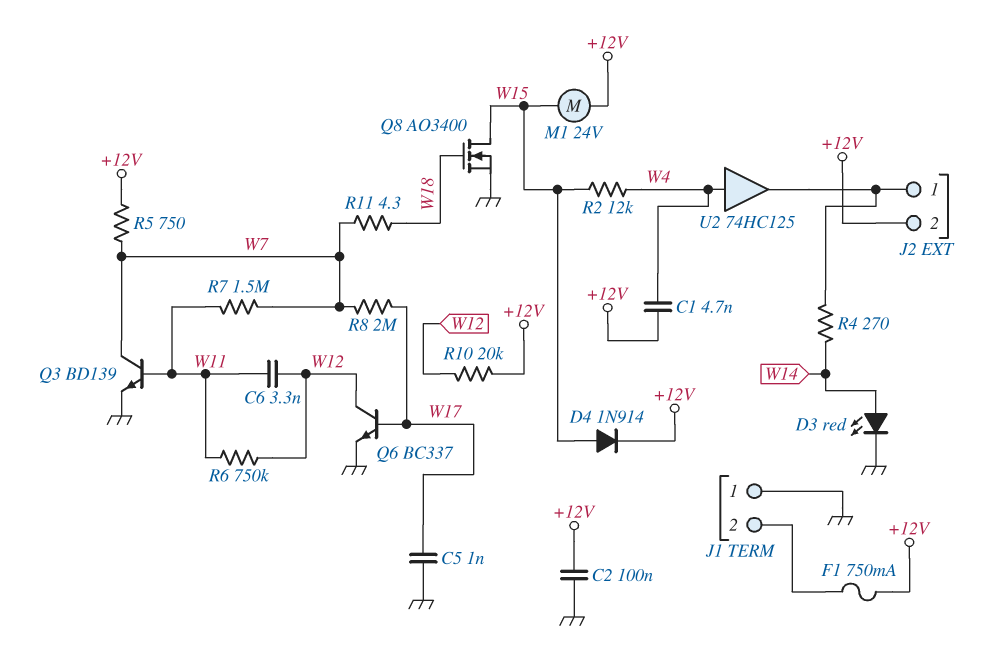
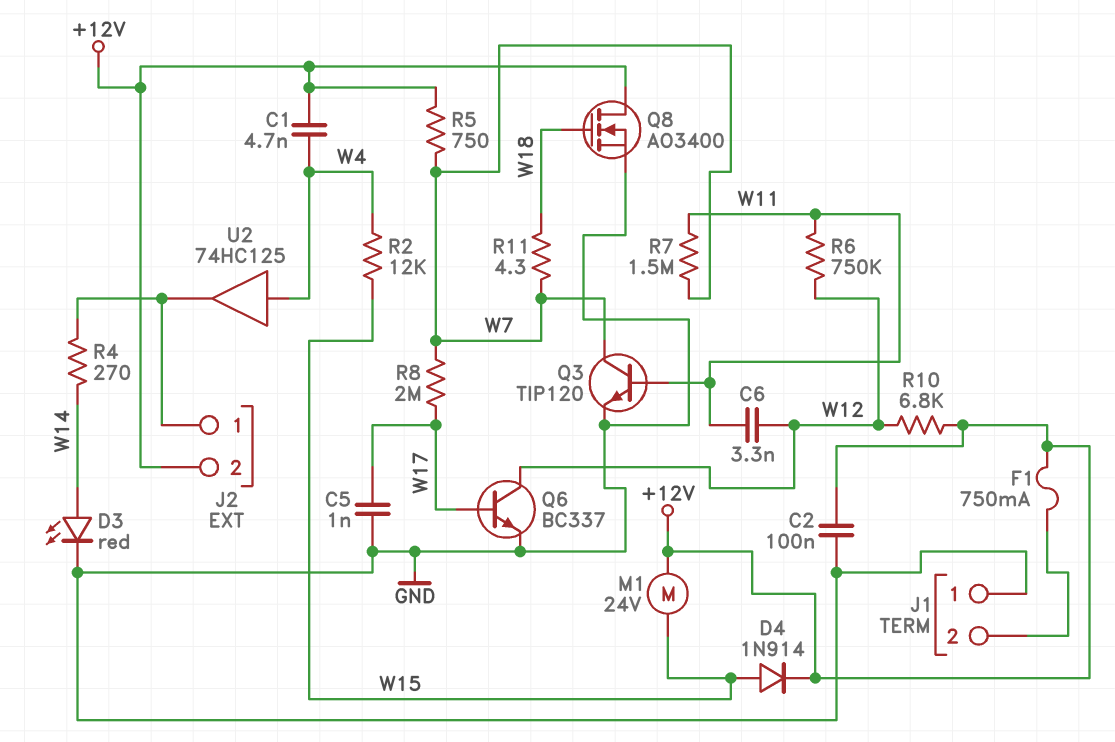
Q3: NPN BD139 (B W11, C W7, E GND) -> NPN TIP120 (B W11, C W7, E GND)
Q8: NMOS AO3400 (G W18, D W15, S GND) -> NMOS AO3400 (G W18, D +12V, S GND)
R10: 20k (+12V, W12) -> 6.8k (+12V, W12)

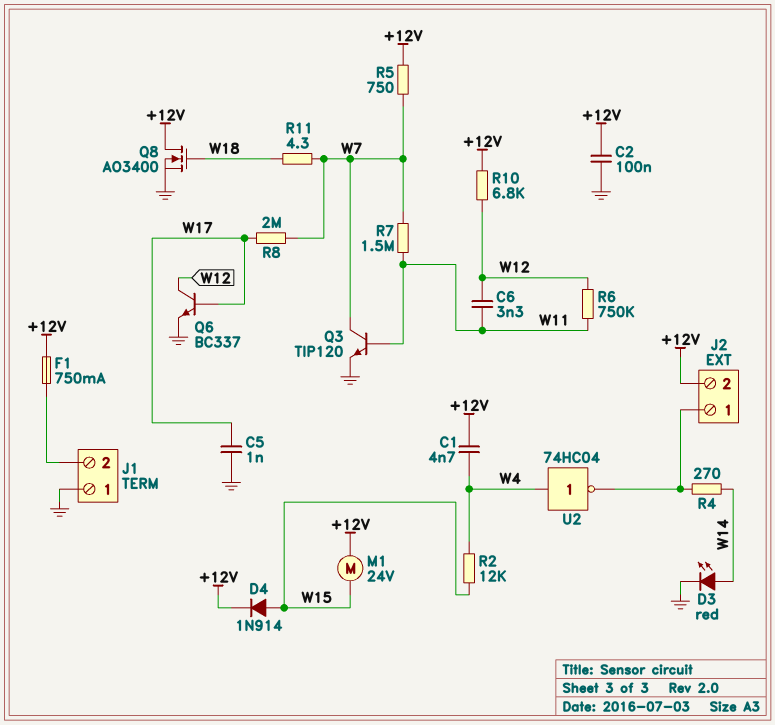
U2: buffer 74HC125 (in W4, out J2/1) -> NOT 74HC04 (in W4, out J2/1)

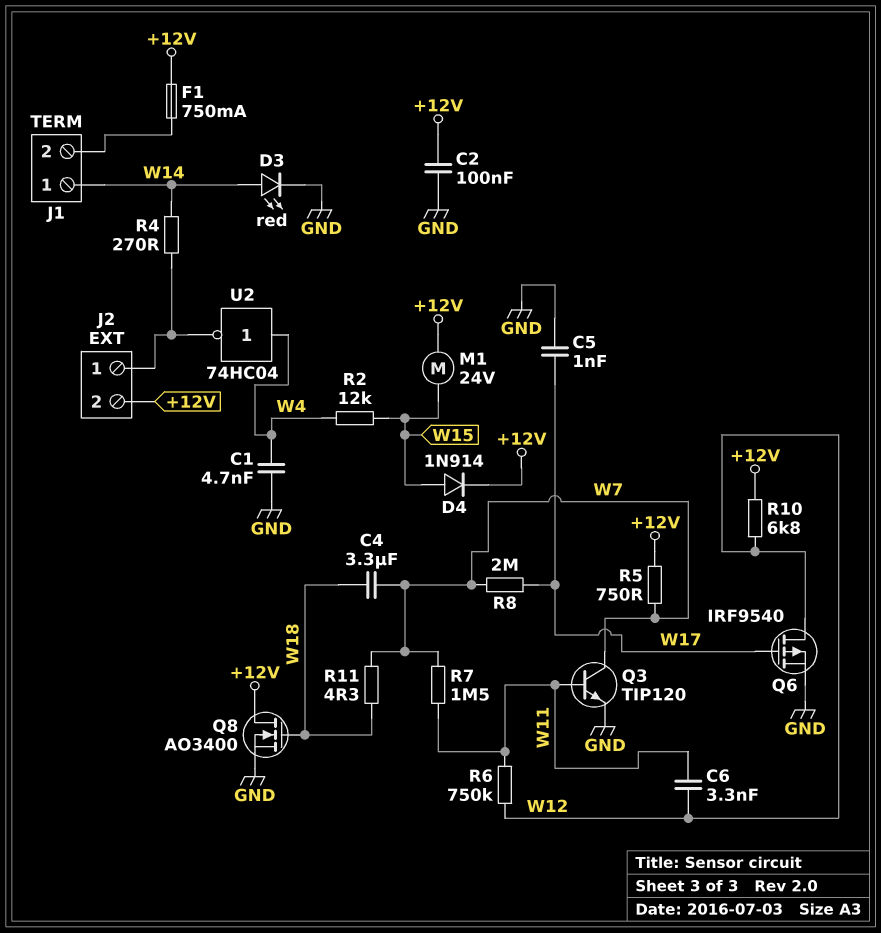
C1: 4.7nF (+12V, W4) -> 4.7nF (GND, W4)
C4: none -> 3.3uF (W7, W18)
J1 pin 1: GND -> W14
Q6: NPN BC337 (B W17, C W12, E GND) -> PMOS IRF9540 (G W17, D W12, S GND)

